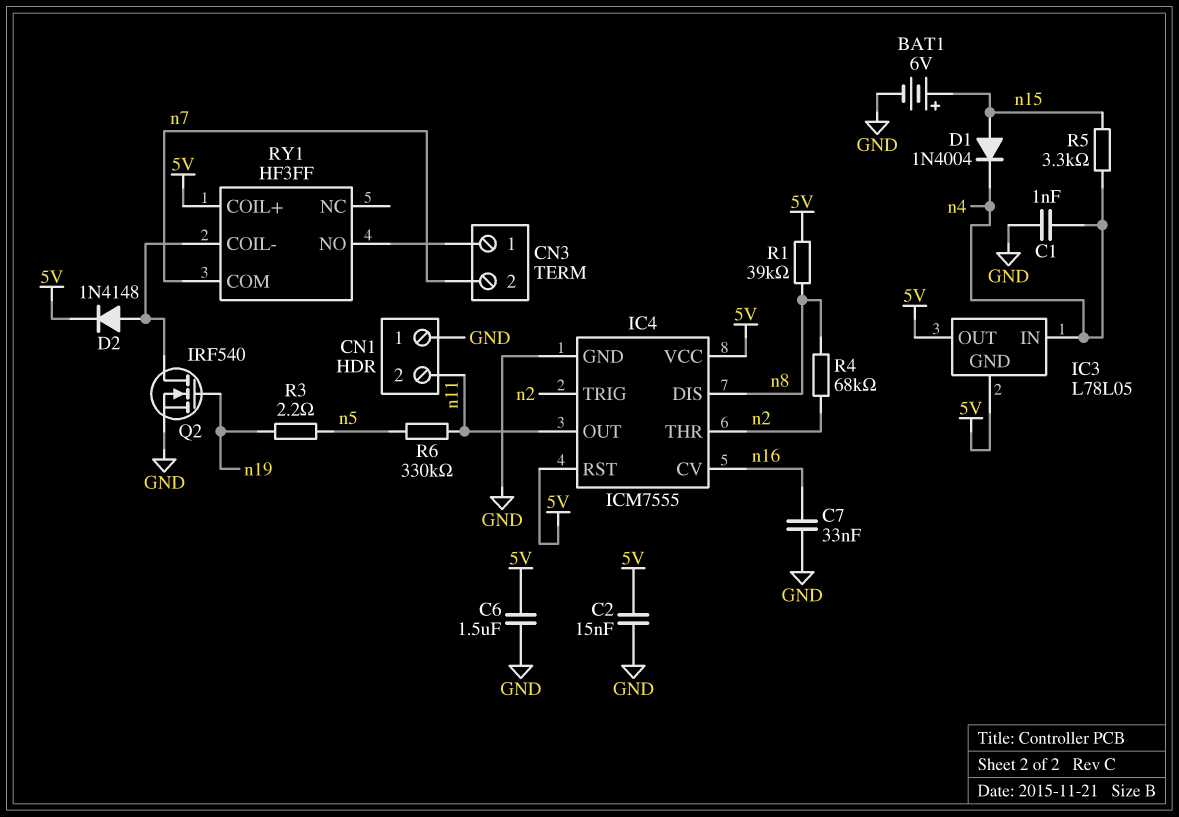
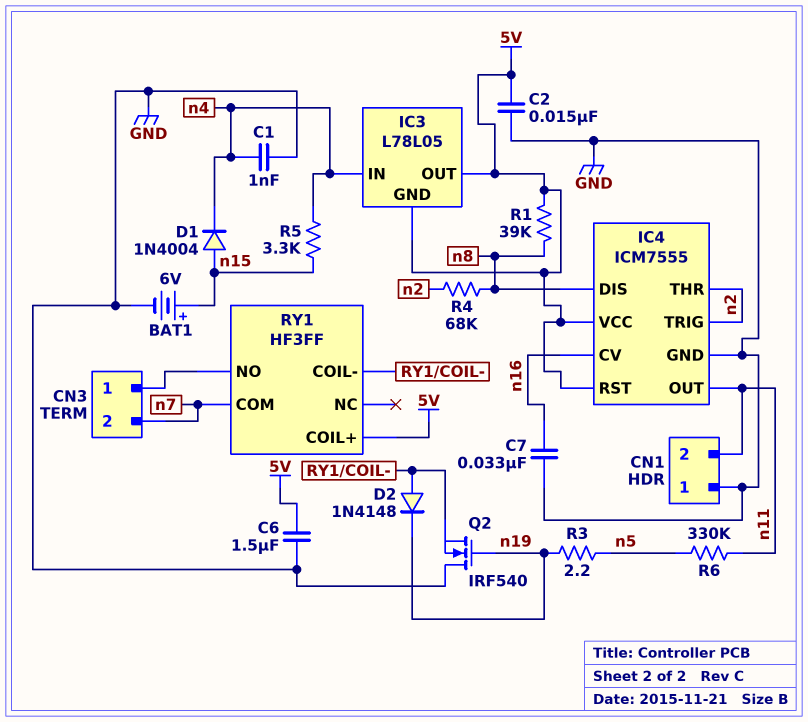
D2: diode 1N4148 (A RY1/COIL-, K 5V) -> diode 1N4148 (A RY1/COIL-, K n19)
Q2: NMOS IRF540 (G n19, D RY1/COIL-, S GND) -> NMOS IRF540 (G n19, D GND, S RY1/COIL-)

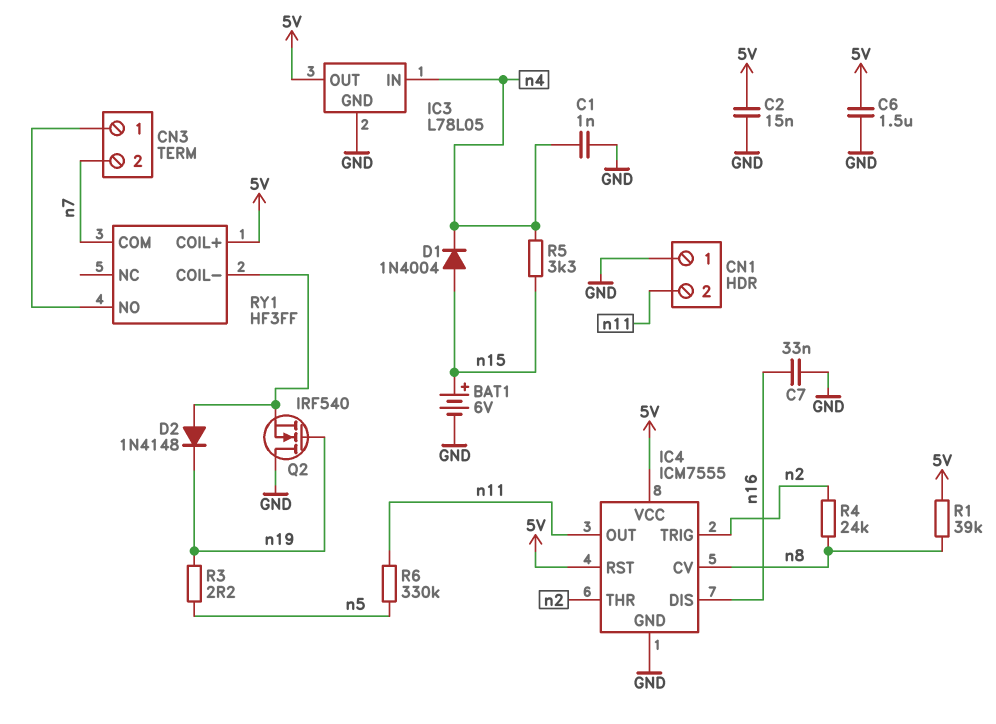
IC3 pin GND: 5V -> GND
IC4 pin CV: n16 -> n8
IC4 pin DIS: n8 -> n16
R4: 68k (n2, n8) -> 24k (n2, n8)

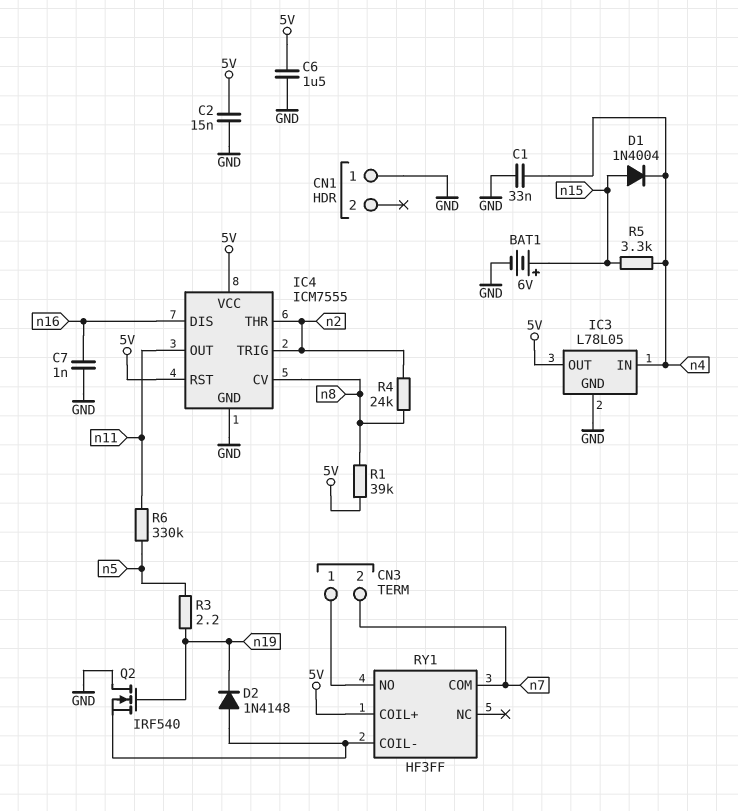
C1: 1nF (GND, n4) -> 33nF (GND, n4)
C7: 33nF (GND, n16) -> 1nF (GND, n16)
CN1 pin 2: n11 -> none

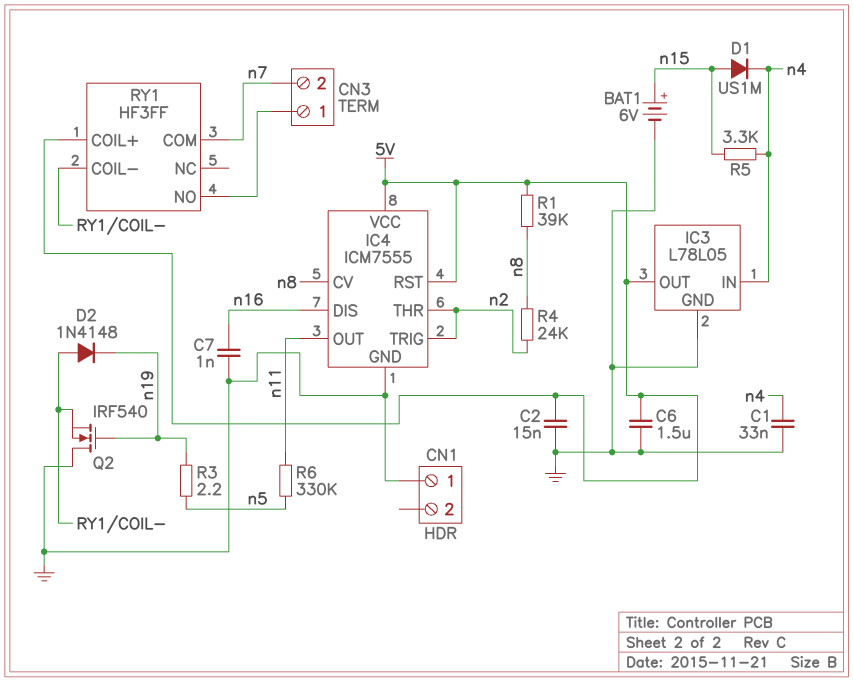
D1: diode 1N4004 (A n15, K n4) -> diode US1M (A n15, K n4)

